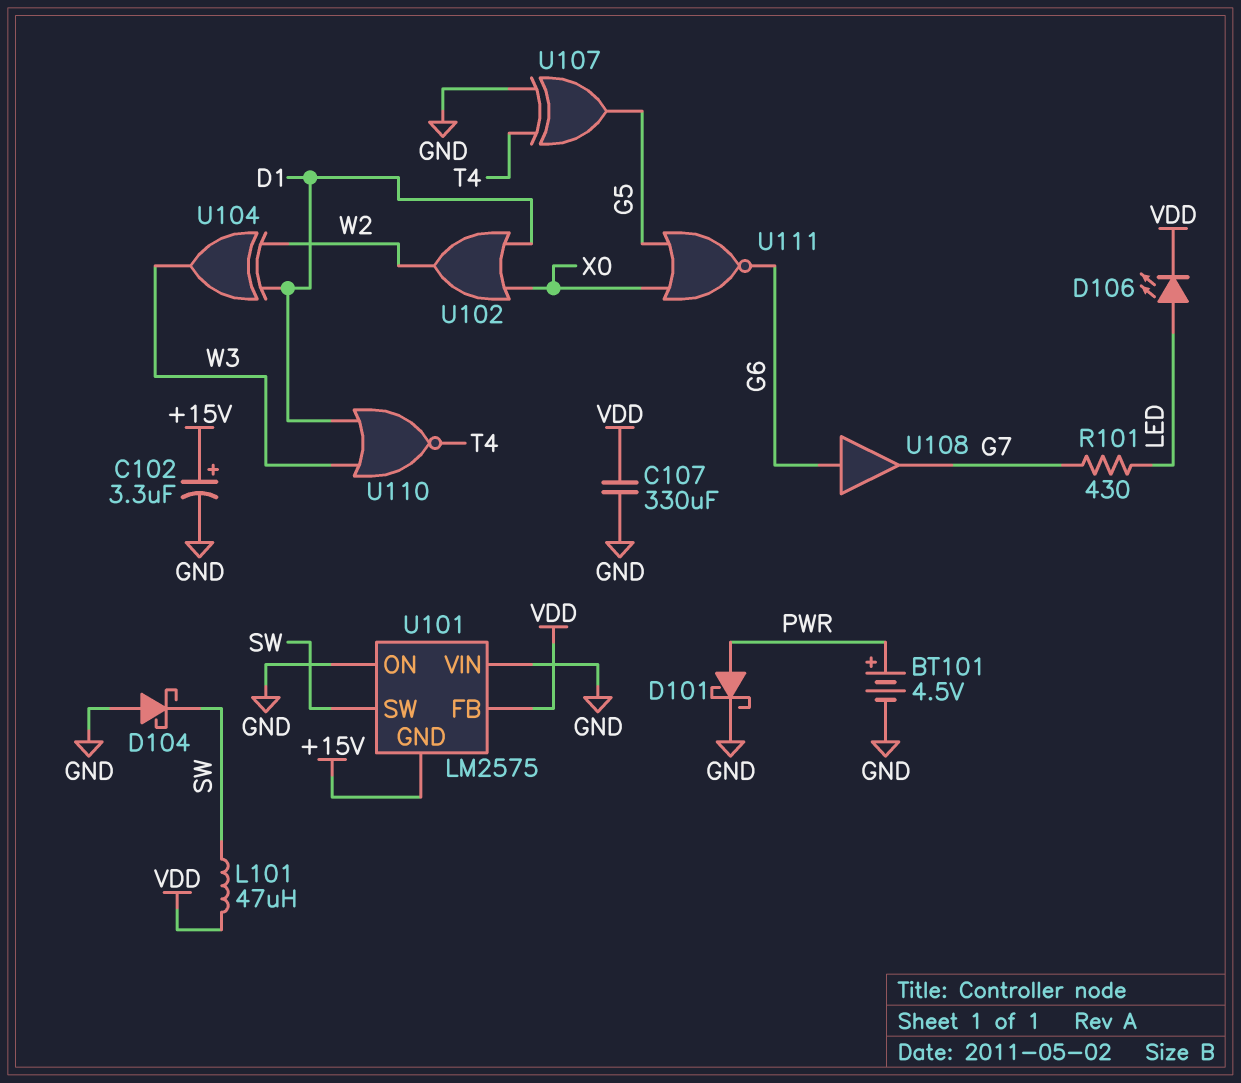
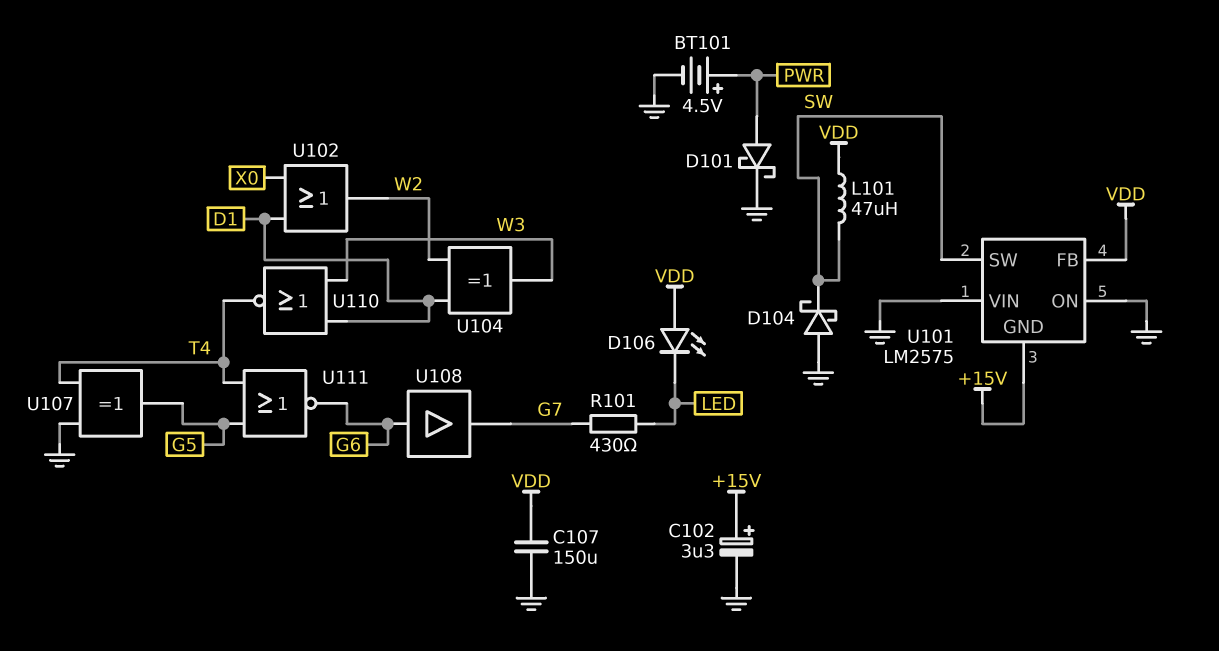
C107: 330uF (GND, VDD) -> 150uF (GND, VDD)
D106: LED (A LED, K VDD) -> LED (A VDD, K LED)
U111: NOR (in G5, in X0, out G6) -> NOR (in G5, in T4, out G6)

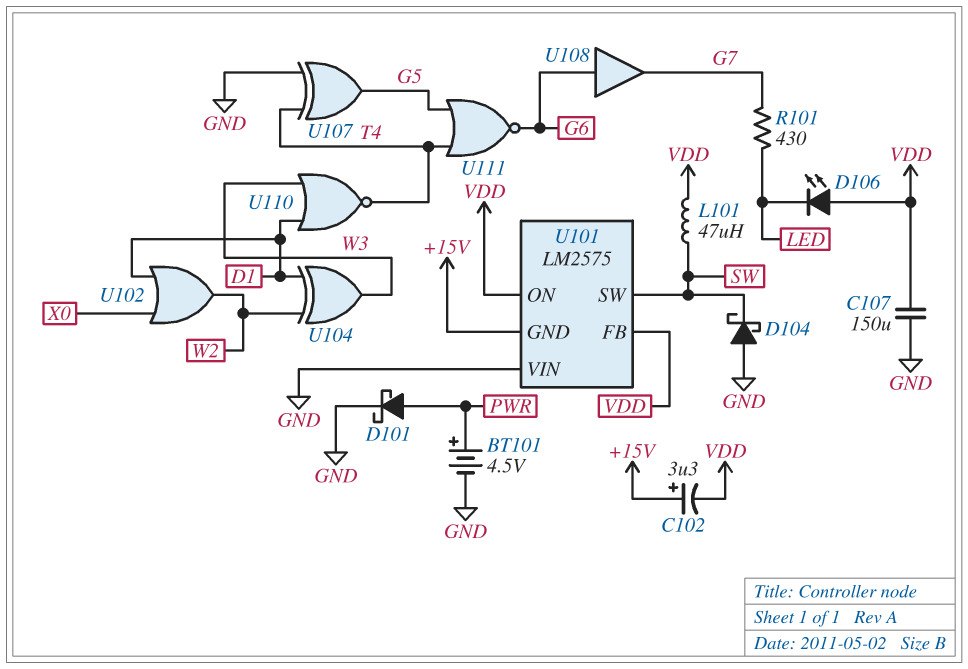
C102: 3.3uF (plus +15V, minus GND) -> 3.3uF (plus +15V, minus VDD)
U101 pin ON: GND -> VDD

